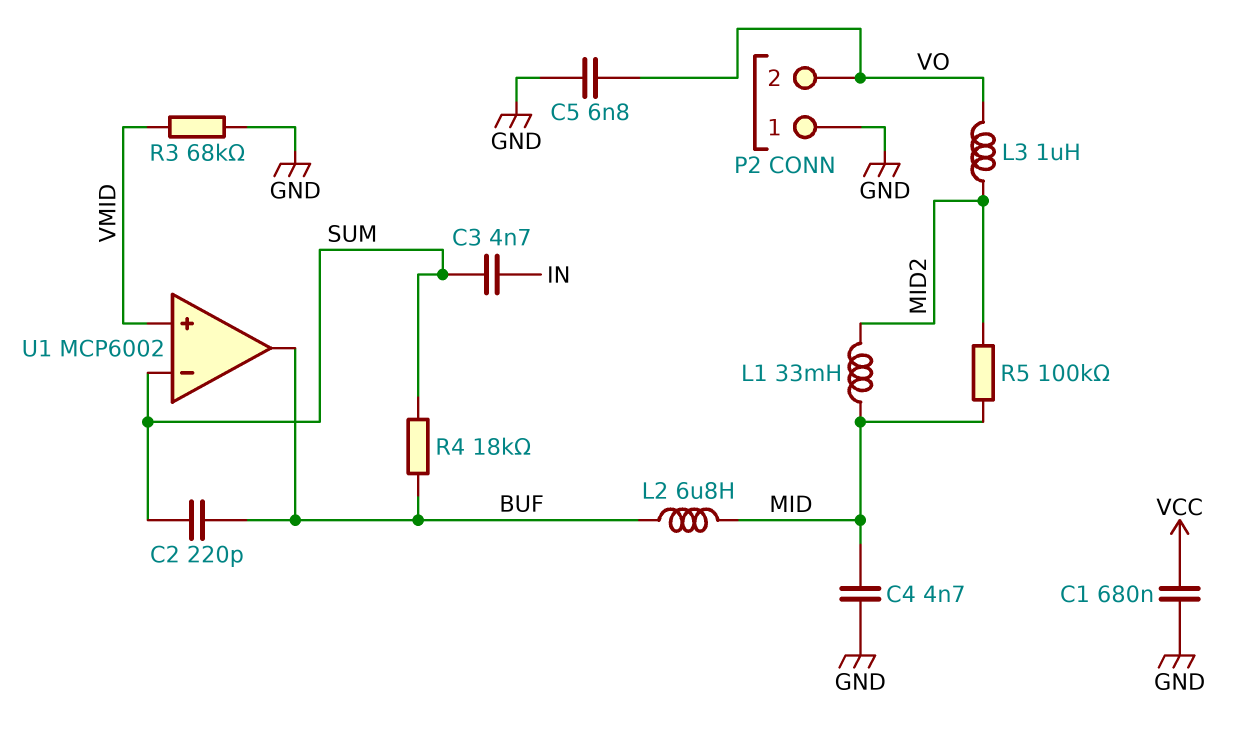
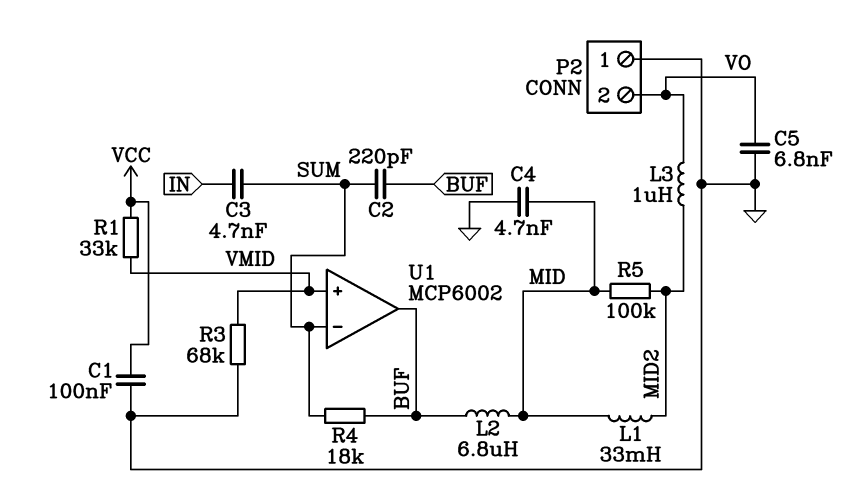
C1: 680nF (GND, VCC) -> 100nF (GND, VCC)
R1: none -> 33k (VCC, VMID)

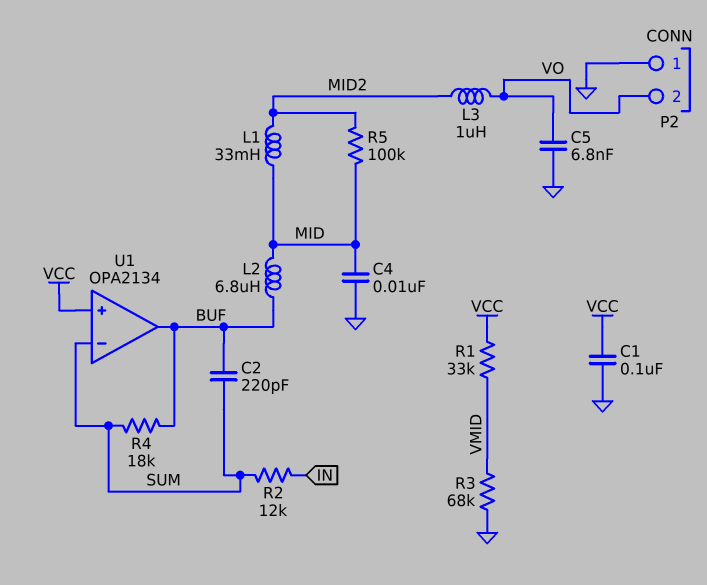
C3: 4.7nF (IN, SUM) -> none
C4: 4.7nF (GND, MID) -> 10nF (GND, MID)
R2: none -> 12k (IN, SUM)
U1: MCP6002 -> OPA2134
U1 pin in+: VMID -> VCC

